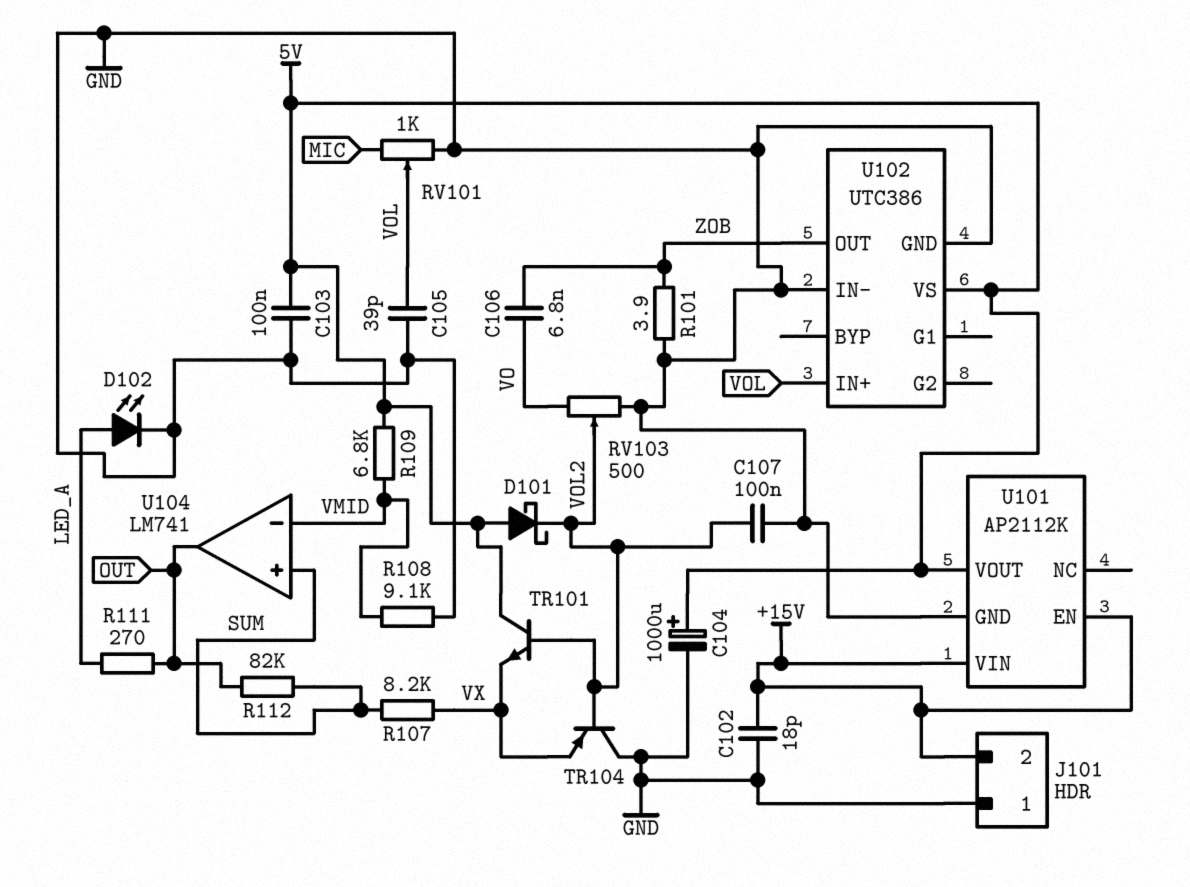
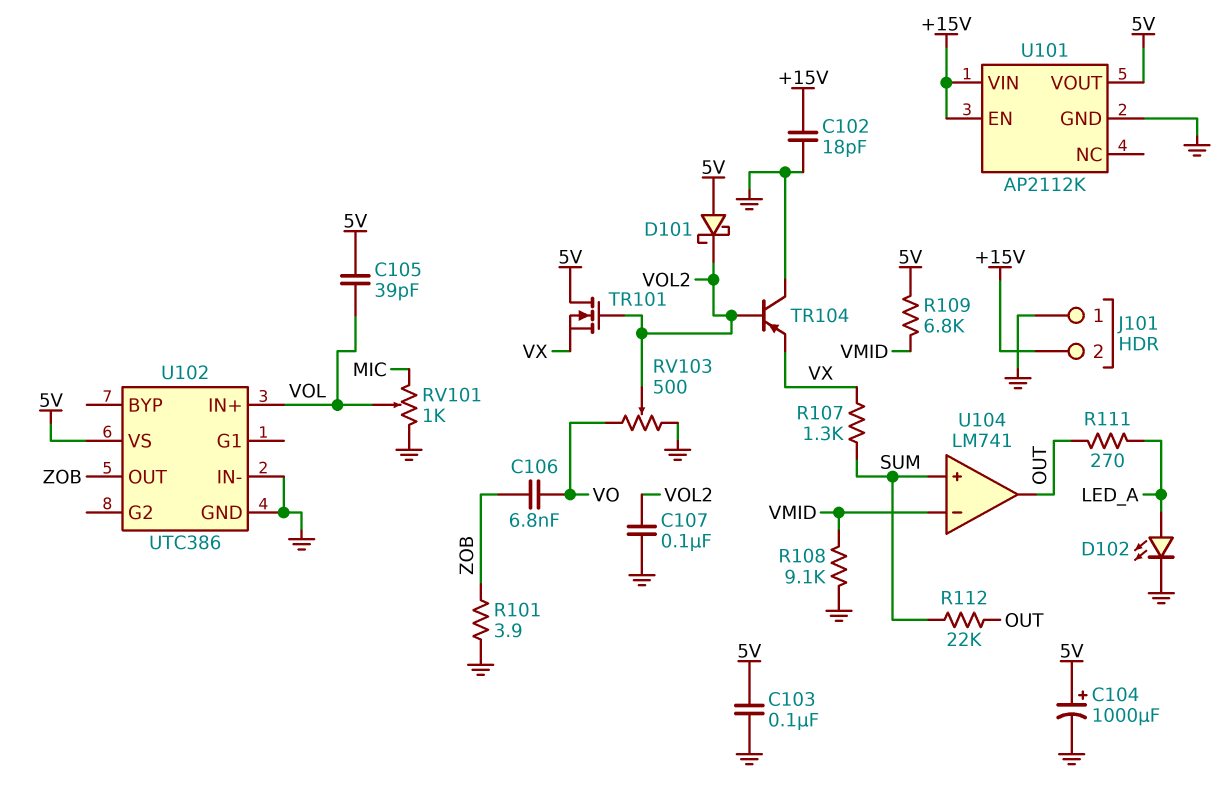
C105: 39pF (GND, VOL) -> 39pF (5V, VOL)
R107: 8.2k (SUM, VX) -> 1.3k (SUM, VX)
R112: 82k (OUT, SUM) -> 22k (OUT, SUM)
TR101: NPN (B VOL2, C 5V, E VX) -> NMOS (G VOL2, D 5V, S VX)

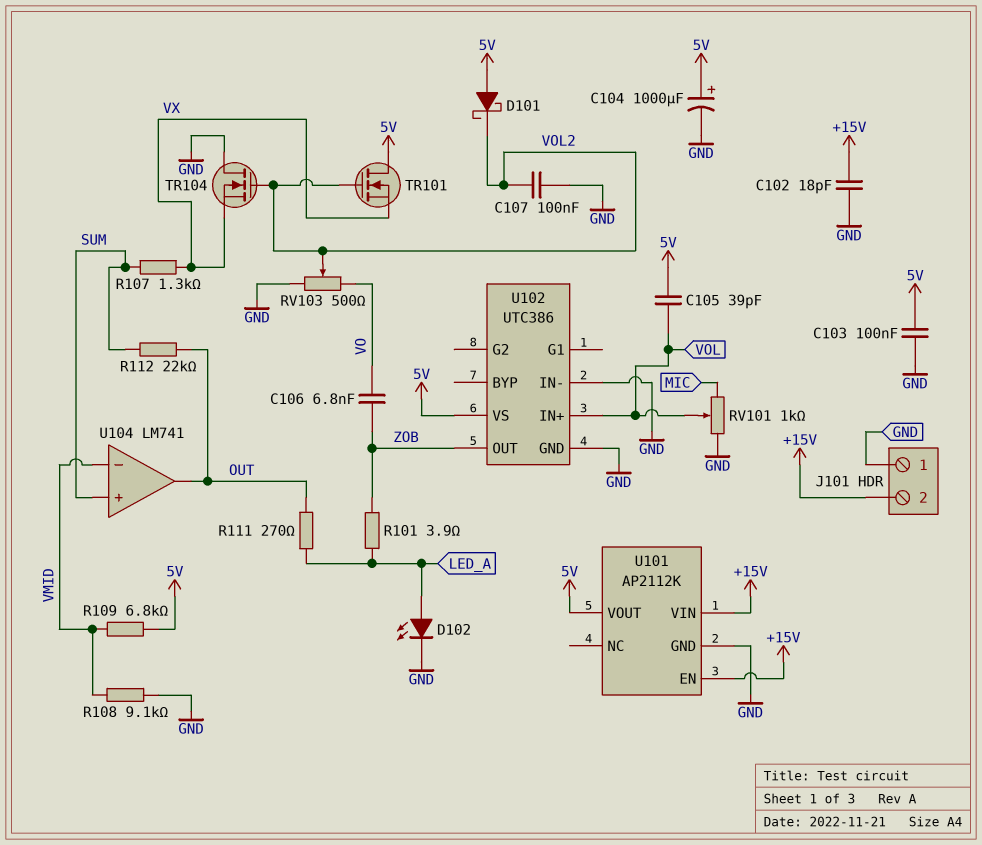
R101: 3.9 (GND, ZOB) -> 3.9 (LED_A, ZOB)
TR104: PNP (B VOL2, C GND, E VX) -> NMOS (G VOL2, D GND, S VX)

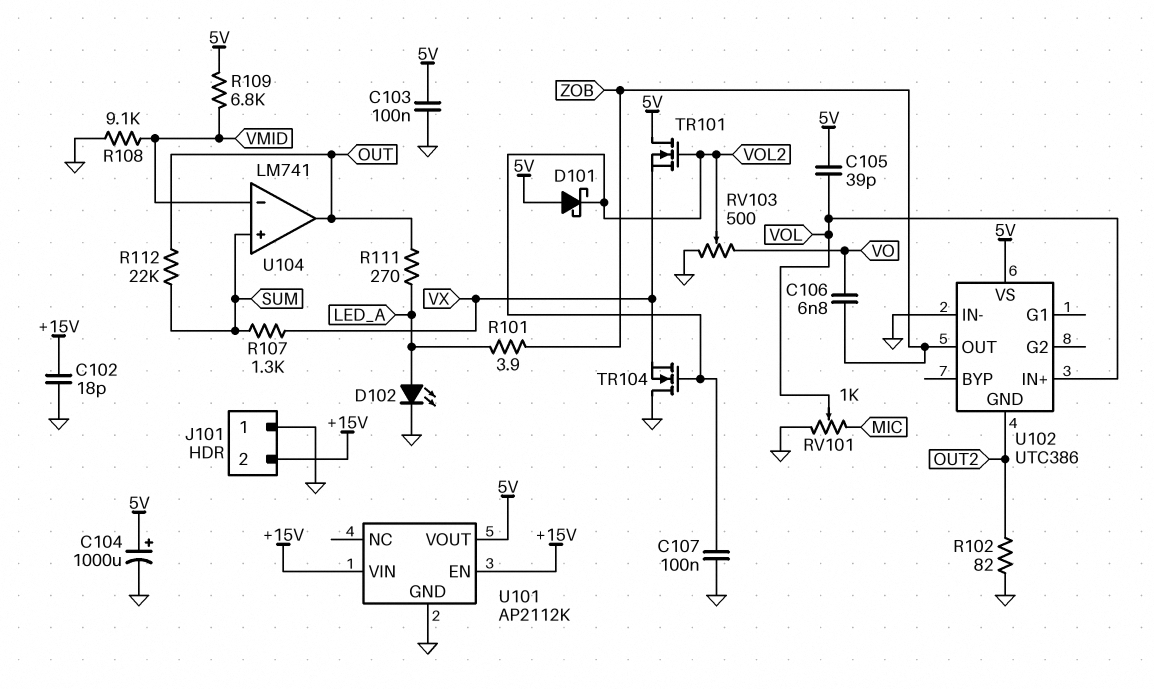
R102: none -> 82 (GND, OUT2)
U102 pin GND: GND -> OUT2

